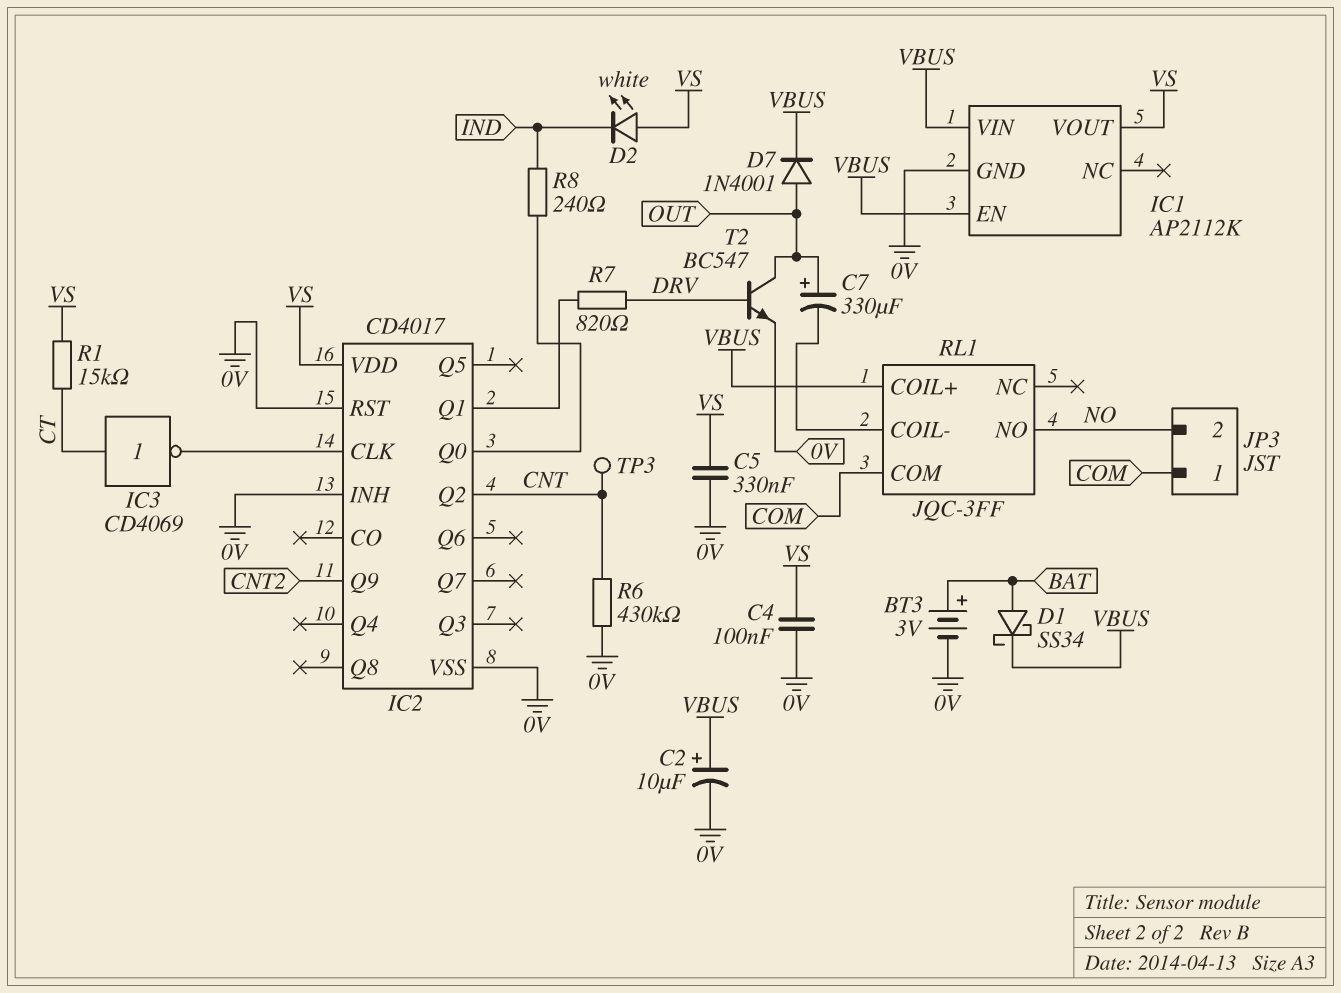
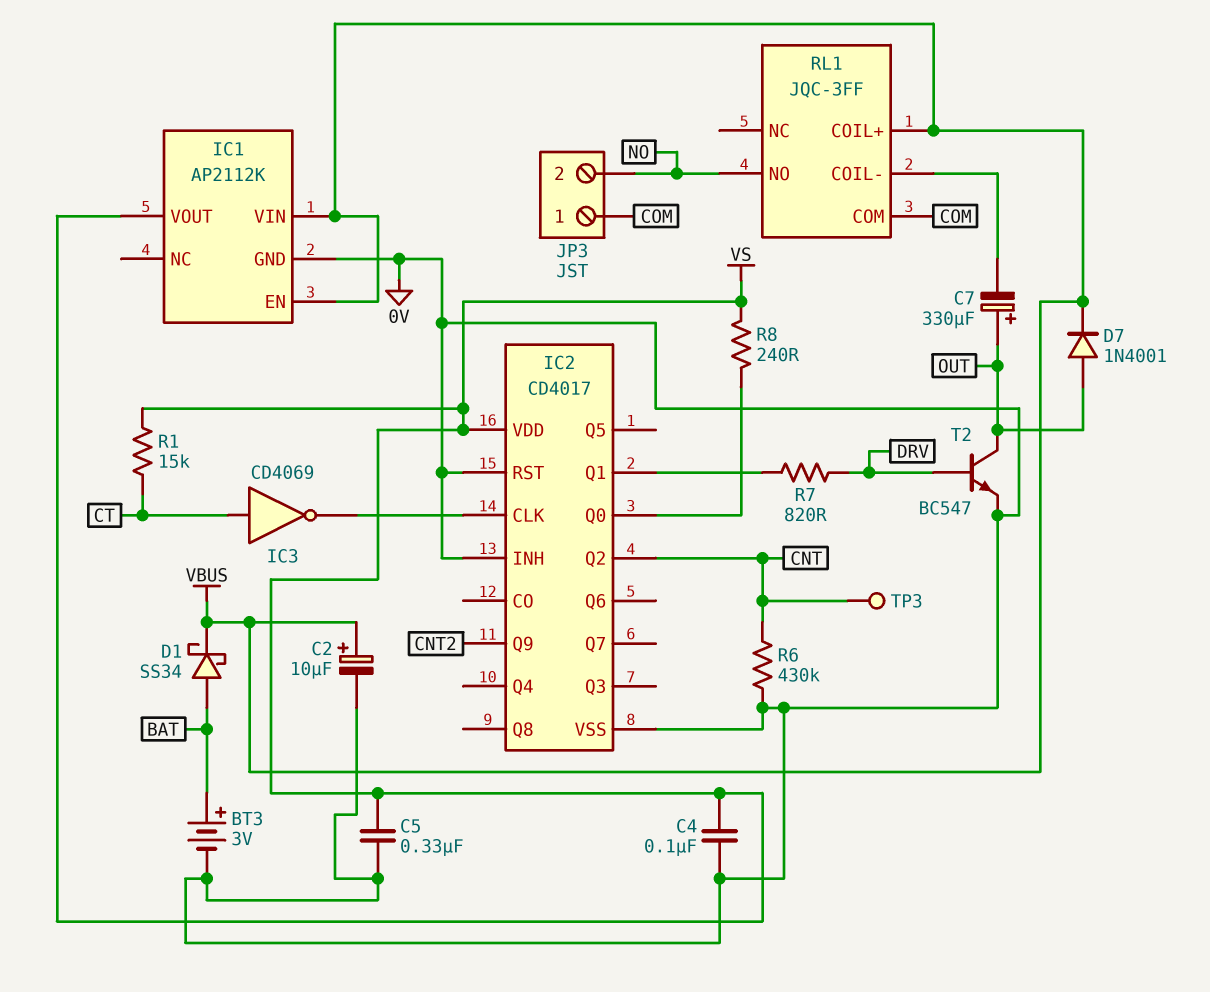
D2: LED white (A VS, K IND) -> none
R8: 240 (IC2/Q0, IND) -> 240 (IC2/Q0, VS)

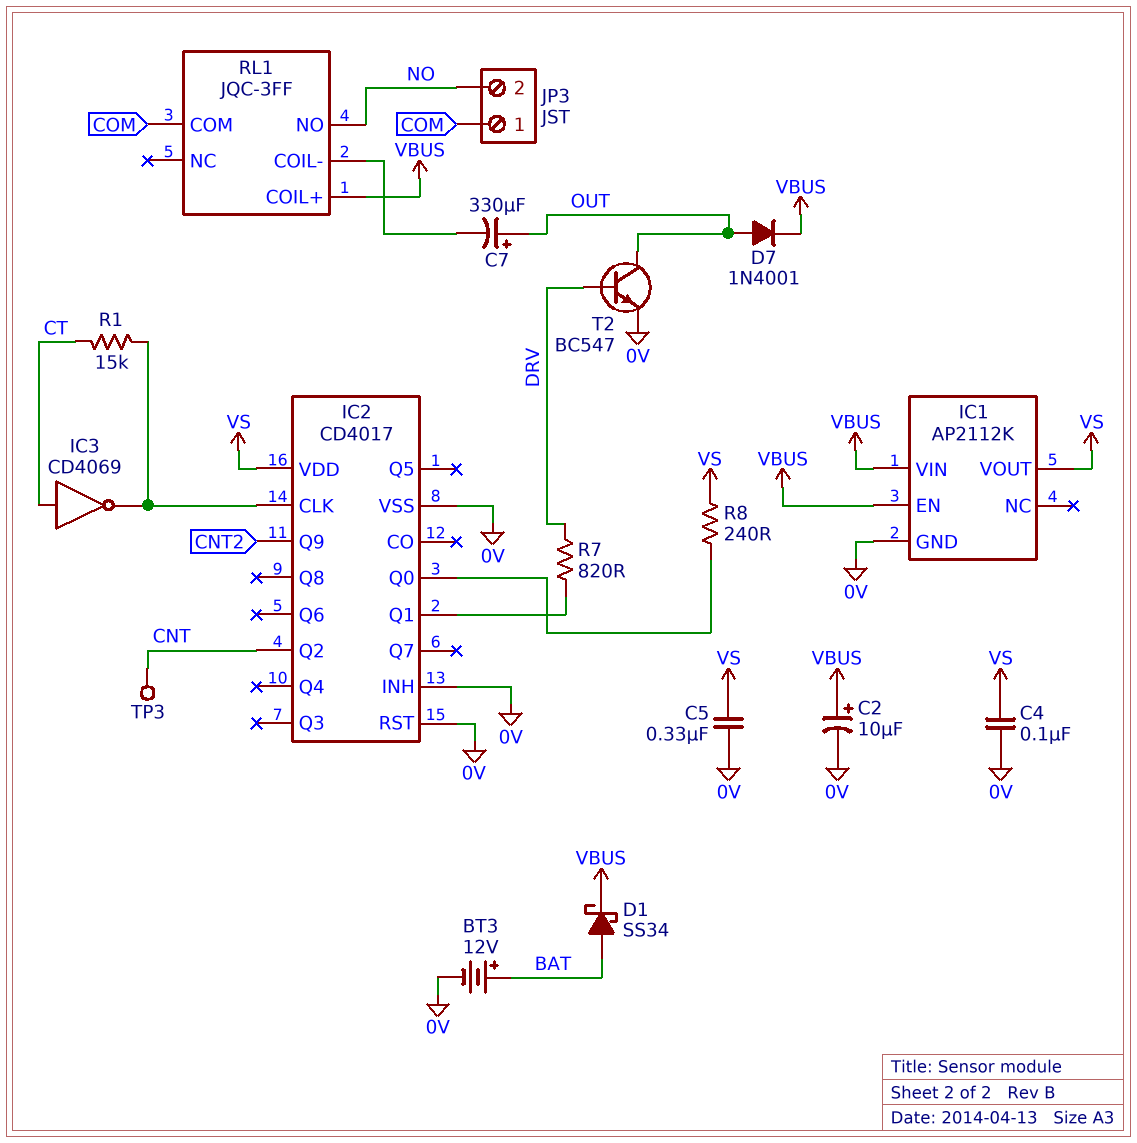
BT3: 3V (plus BAT, minus 0V) -> 12V (plus BAT, minus 0V)
R1: 15k (CT, VS) -> 15k (CT, IC2/CLK)
R6: 430k (0V, CNT) -> none

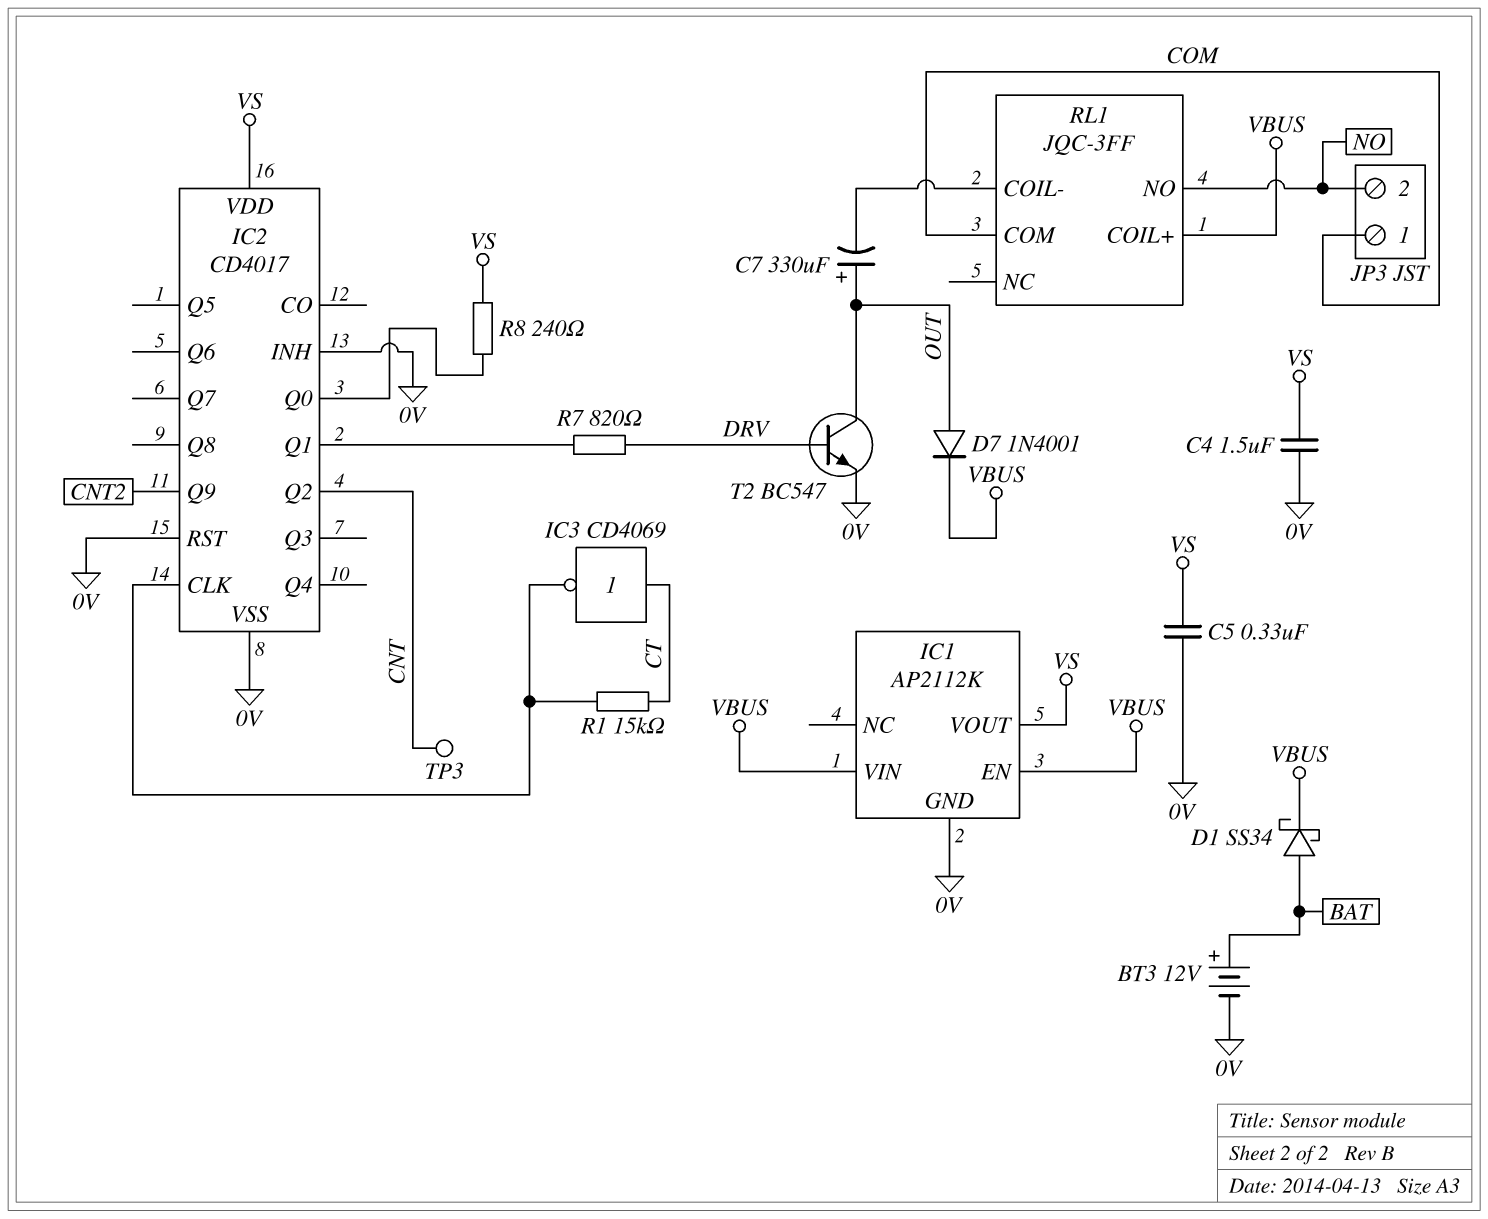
C2: 10uF (plus VBUS, minus 0V) -> none
C4: 100nF (0V, VS) -> 1.5uF (0V, VS)

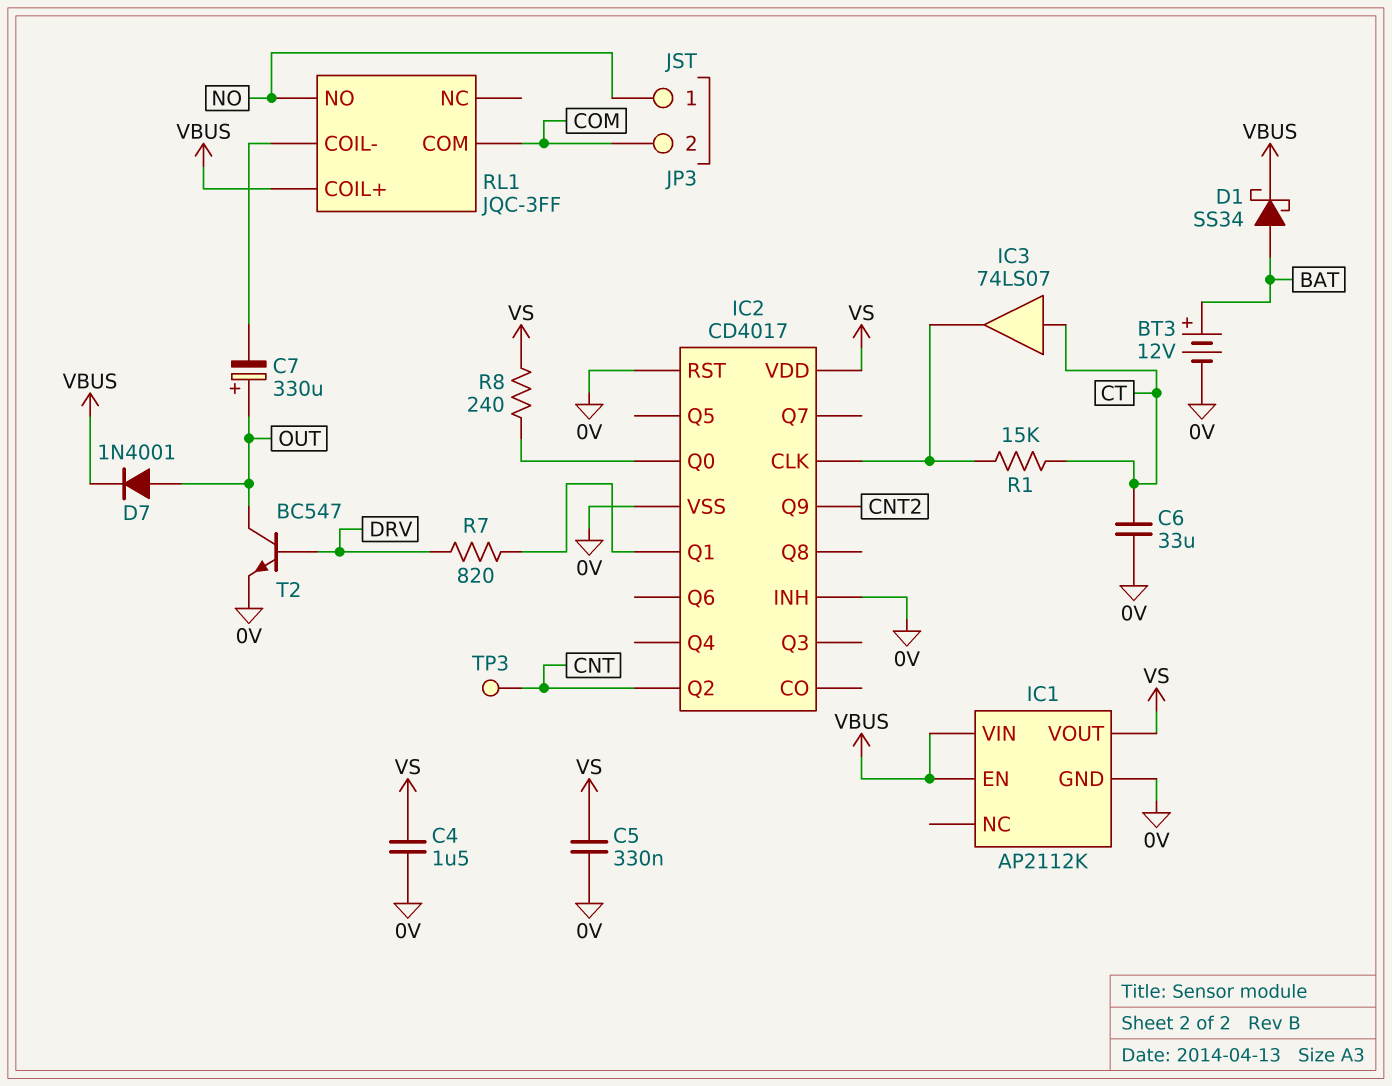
C6: none -> 33uF (0V, CT)
IC3: NOT CD4069 (in CT, out IC2/CLK) -> buffer 74LS07 (in CT, out IC2/CLK)
JP3 pin 1: COM -> NO
JP3 pin 2: NO -> COM

